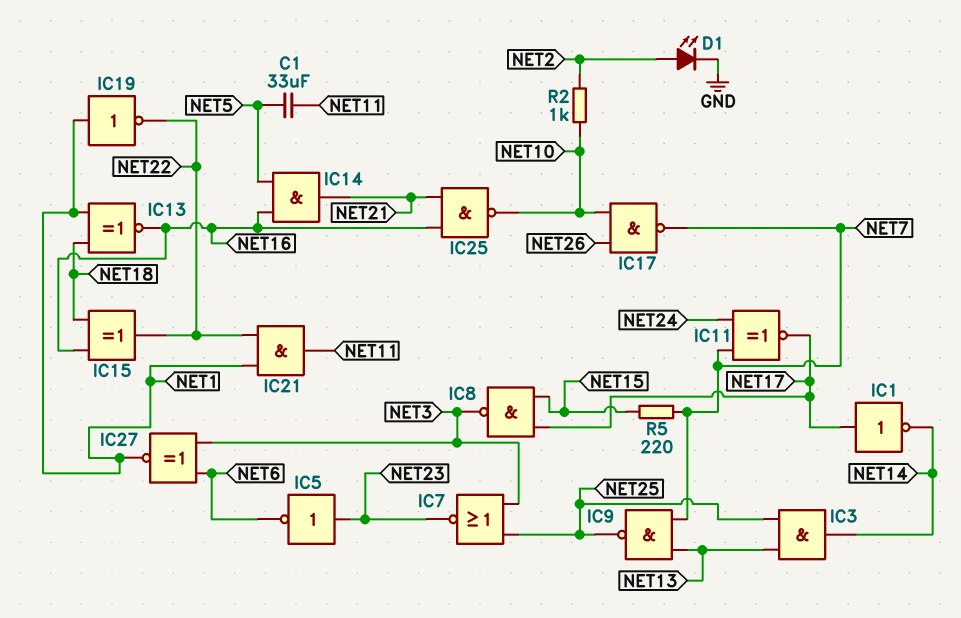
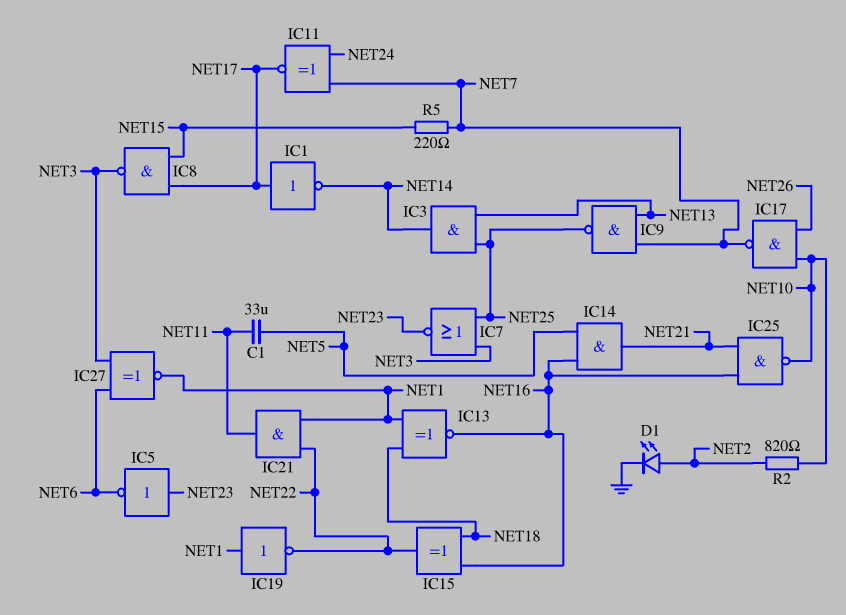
R2: 1k (NET2, NET10) -> 820 (NET2, NET10)

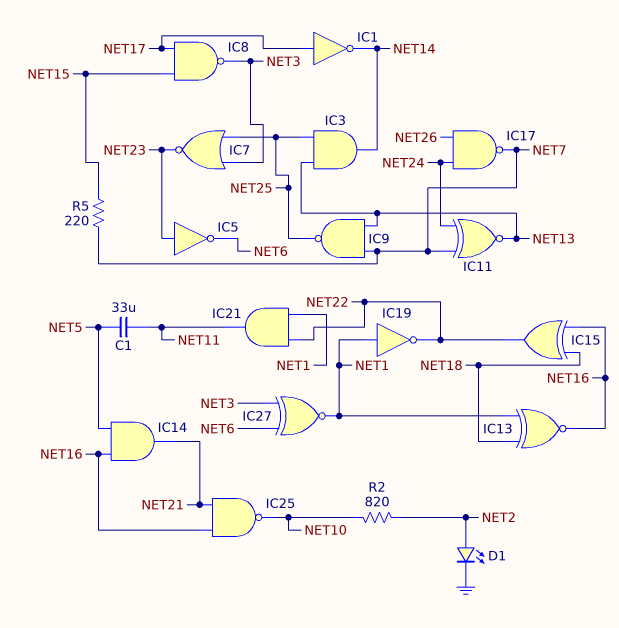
IC11: XNOR (in NET7, in NET24, out NET17) -> XNOR (in NET7, in NET24, out NET13)
IC17: NAND (in NET10, in NET26, out NET7) -> NAND (in NET24, in NET26, out NET7)

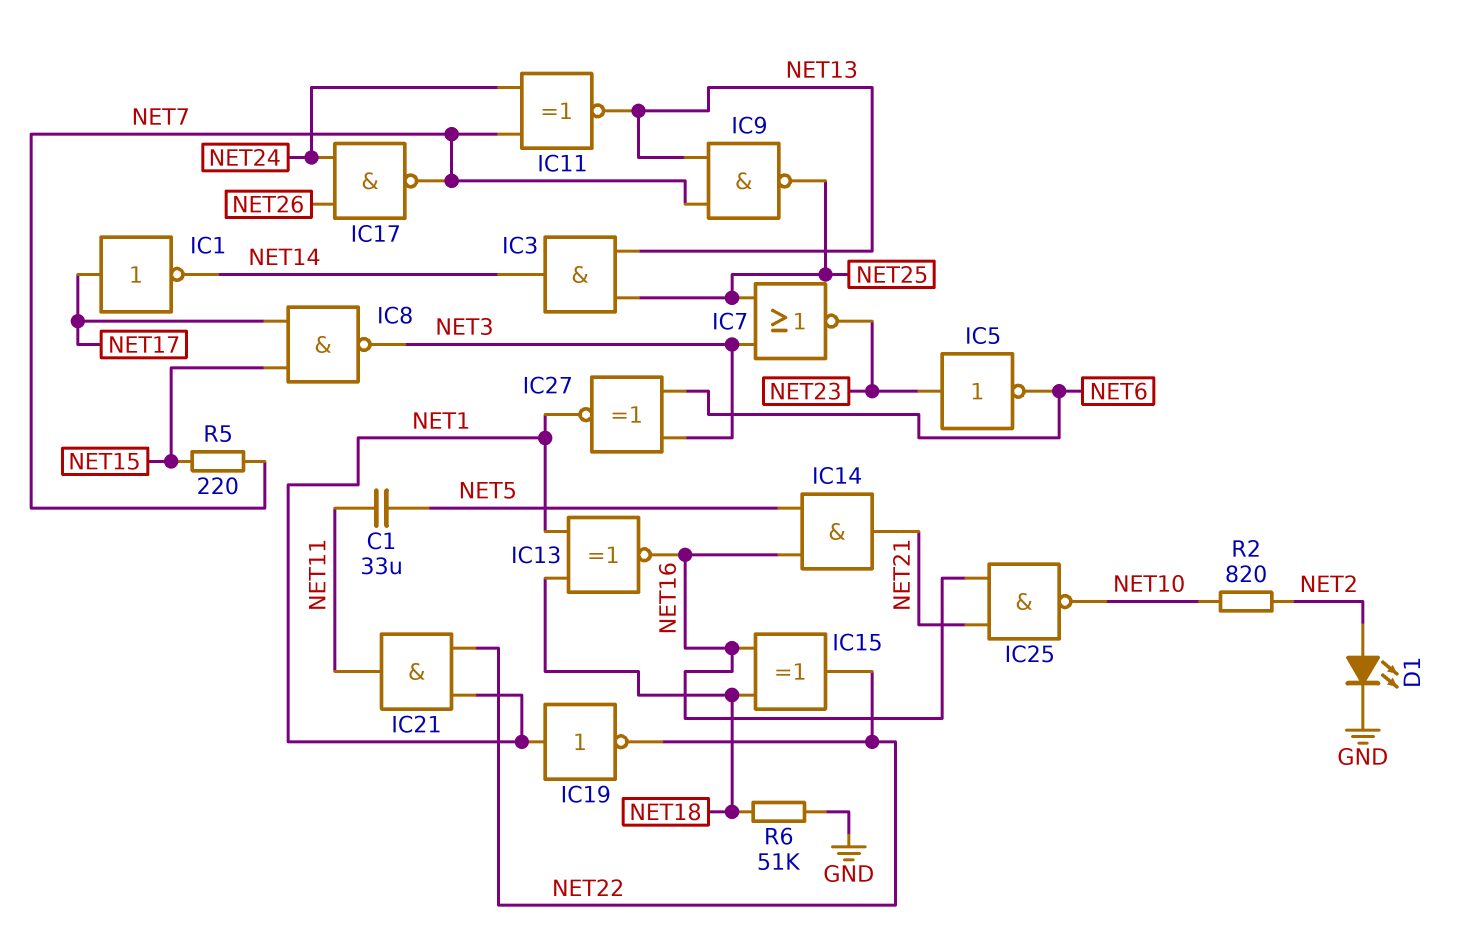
R6: none -> 51k (GND, NET18)

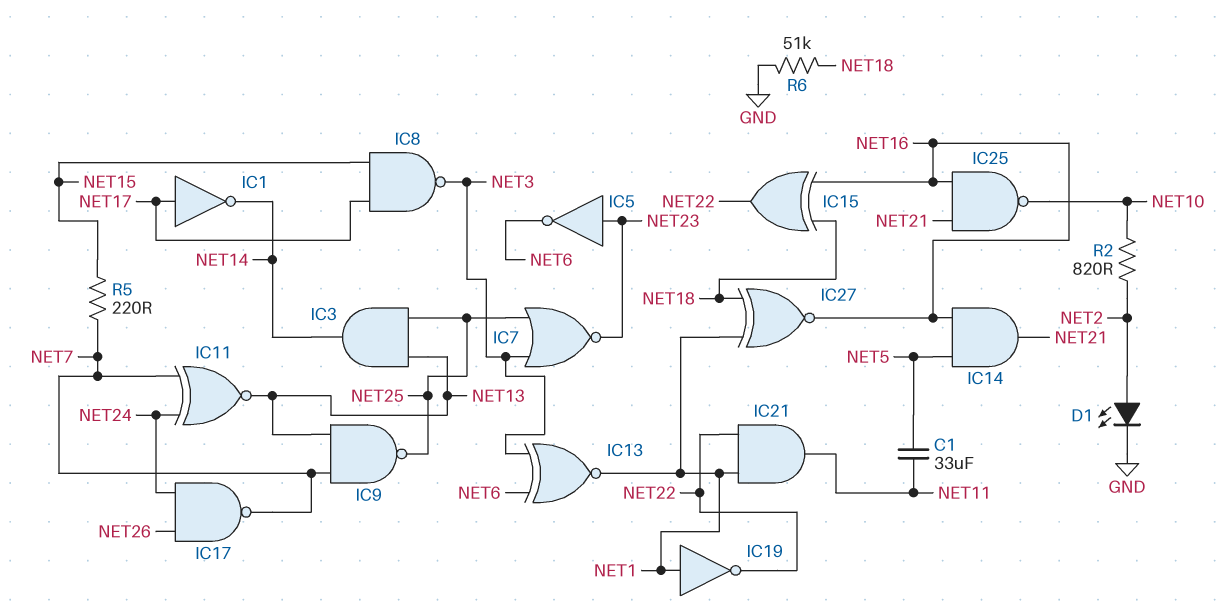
IC13: XNOR (in NET1, in NET18, out NET16) -> XNOR (in NET3, in NET6, out NET1)
IC27: XNOR (in NET3, in NET6, out NET1) -> XNOR (in NET1, in NET18, out NET16)

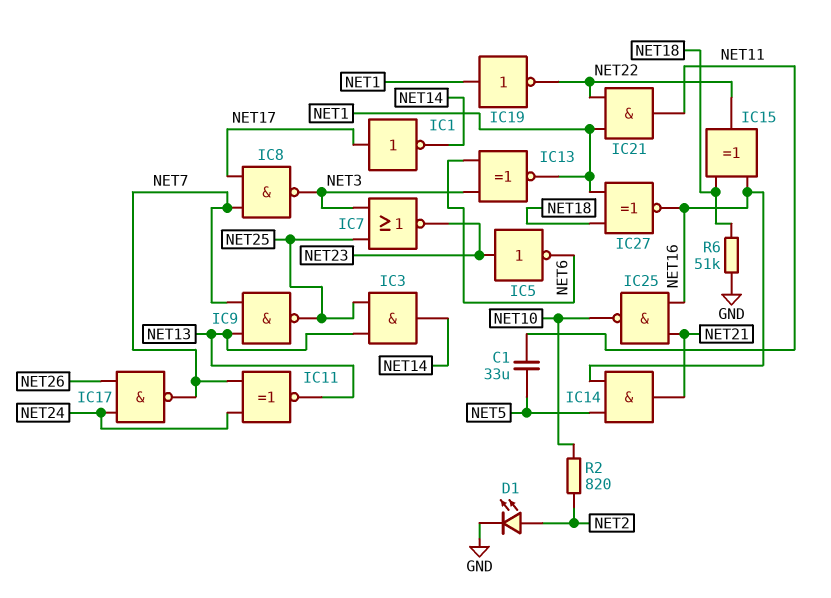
IC8: NAND (in NET15, in NET17, out NET3) -> NAND (in NET7, in NET17, out NET3)
R5: 220 (NET7, NET15) -> none

